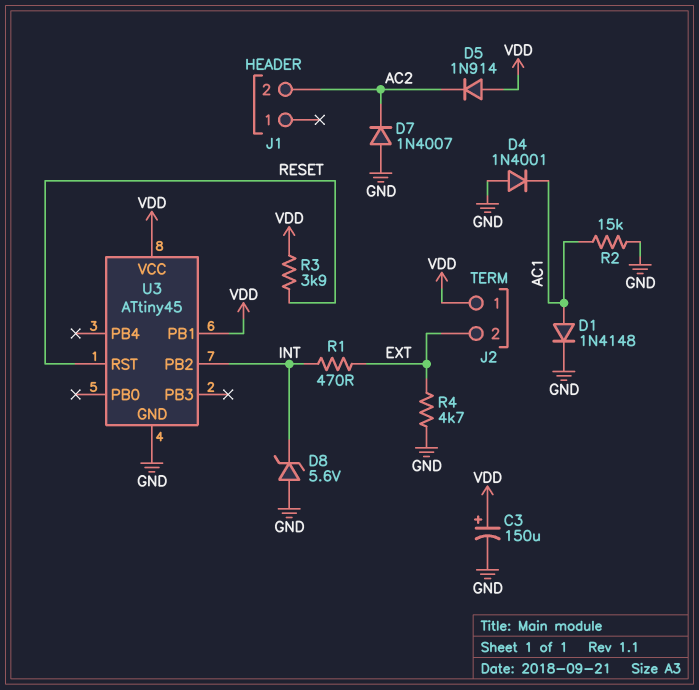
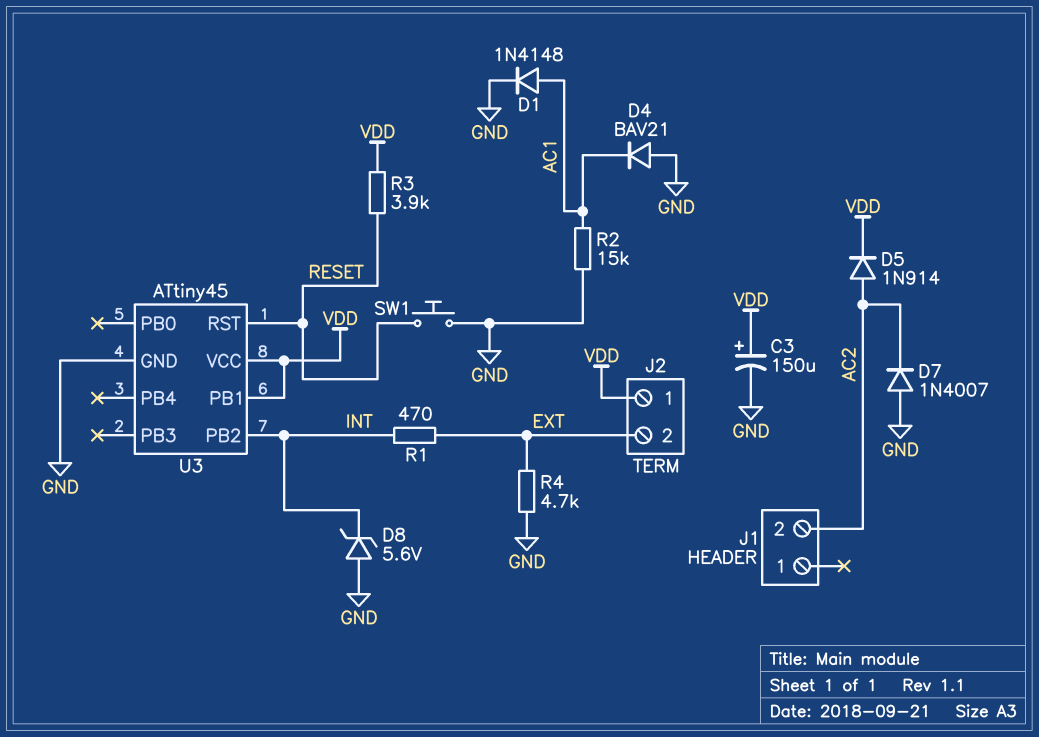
D4: diode 1N4001 (A GND, K AC1) -> diode BAV21 (A GND, K AC1)
D5: diode 1N914 (A VDD, K AC2) -> diode 1N914 (A AC2, K VDD)
SW1: none -> button (GND, RESET)

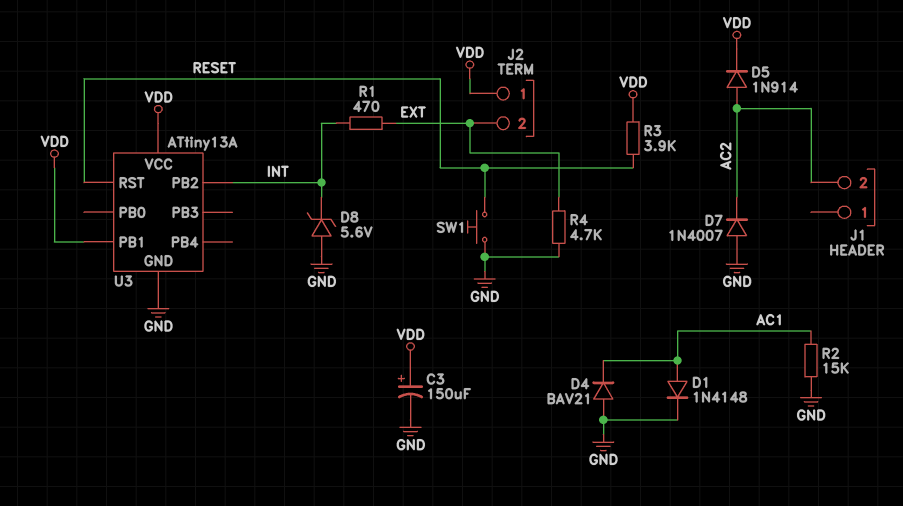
U3: ATtiny45 -> ATtiny13A

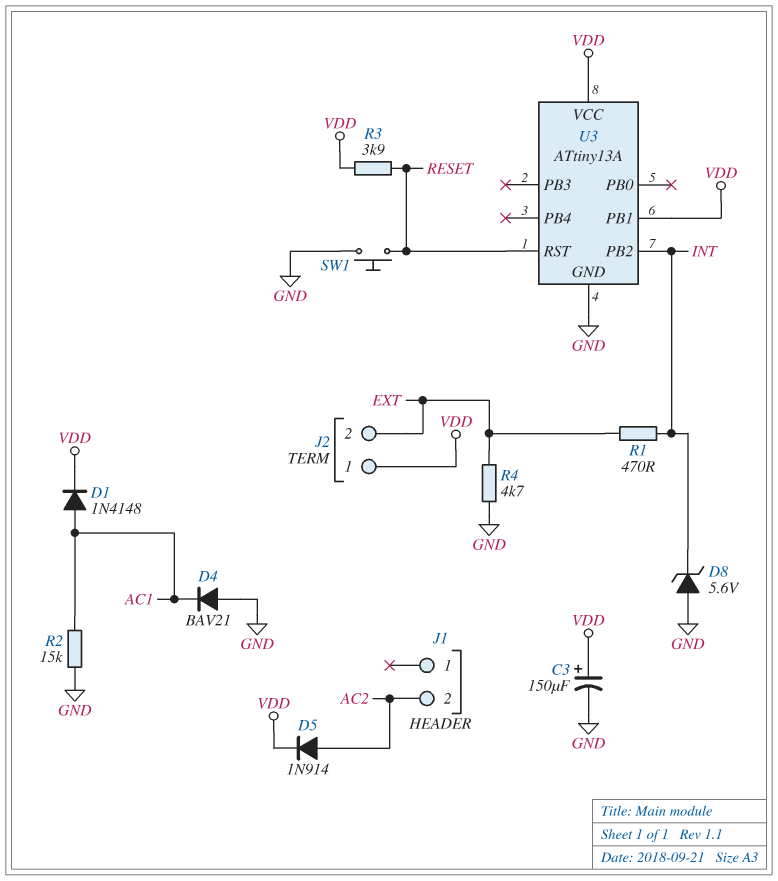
D1: diode 1N4148 (A AC1, K GND) -> diode 1N4148 (A AC1, K VDD)
D7: diode 1N4007 (A GND, K AC2) -> none

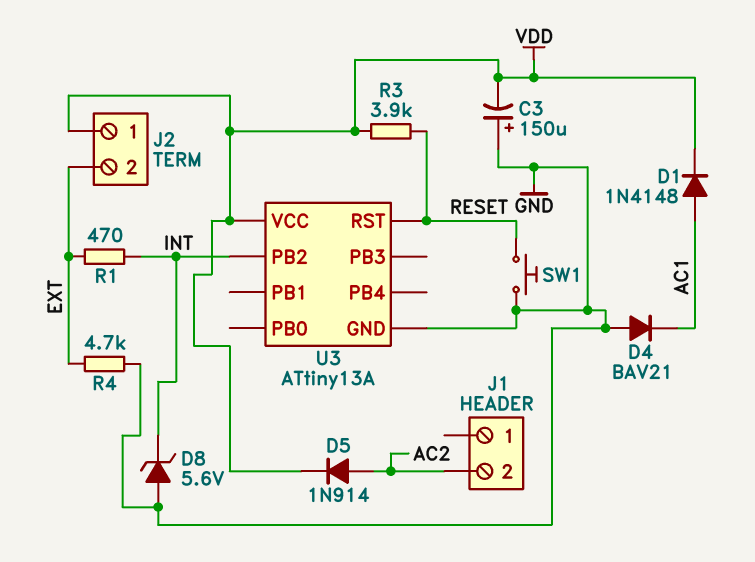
C3: 150uF (plus VDD, minus GND) -> 150uF (plus GND, minus VDD)
R2: 15k (AC1, GND) -> none
U3 pin PB1: VDD -> none

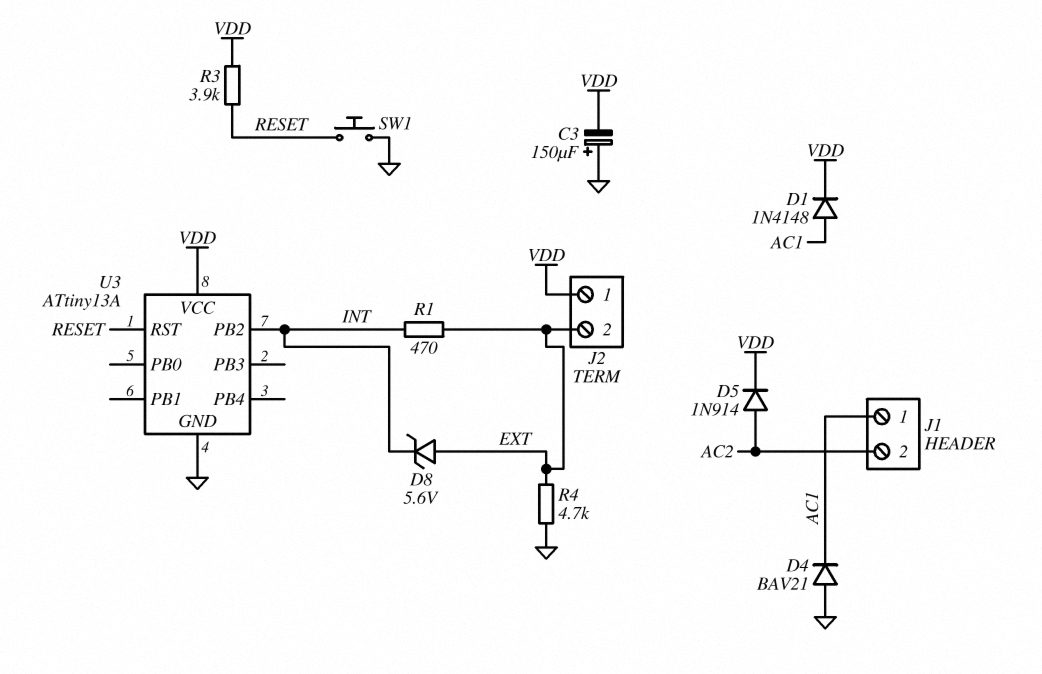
D8: zener 5.6V (A GND, K INT) -> zener 5.6V (A EXT, K INT)
J1 pin 1: none -> AC1

